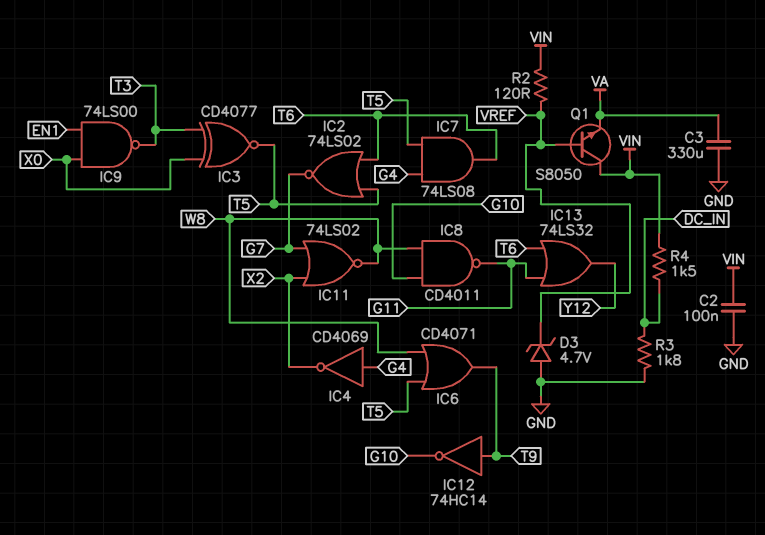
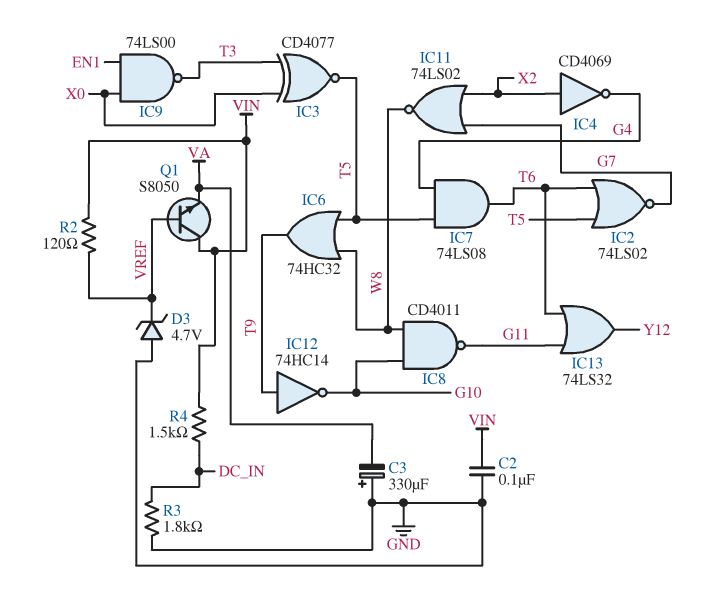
C3: 330uF (GND, VA) -> 330uF (plus GND, minus VA)
IC4: NOT CD4069 (in G4, out X2) -> NOT CD4069 (in X2, out G4)
IC6: OR CD4071 (in T5, in W8, out T9) -> OR 74HC32 (in T5, in W8, out T9)

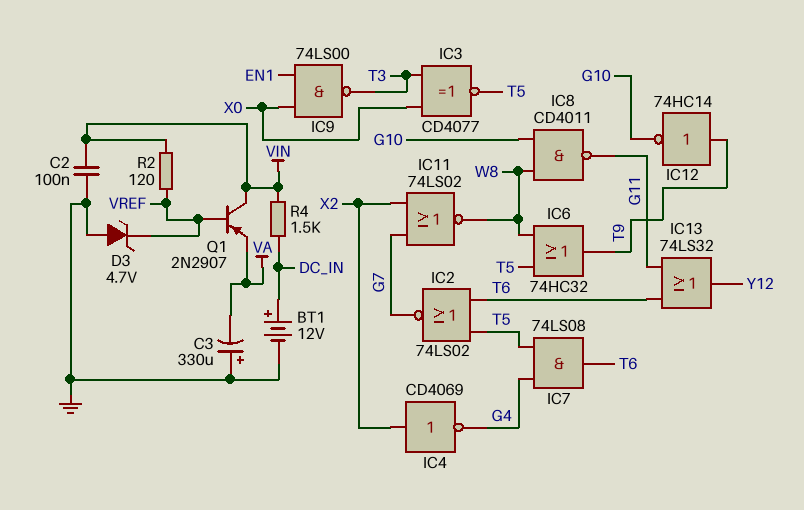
BT1: none -> 12V (plus DC_IN, minus GND)
Q1: NPN S8050 (B VREF, C VIN, E VA) -> PNP 2N2907 (B VREF, C VIN, E VA)
R3: 1.8k (DC_IN, GND) -> none

